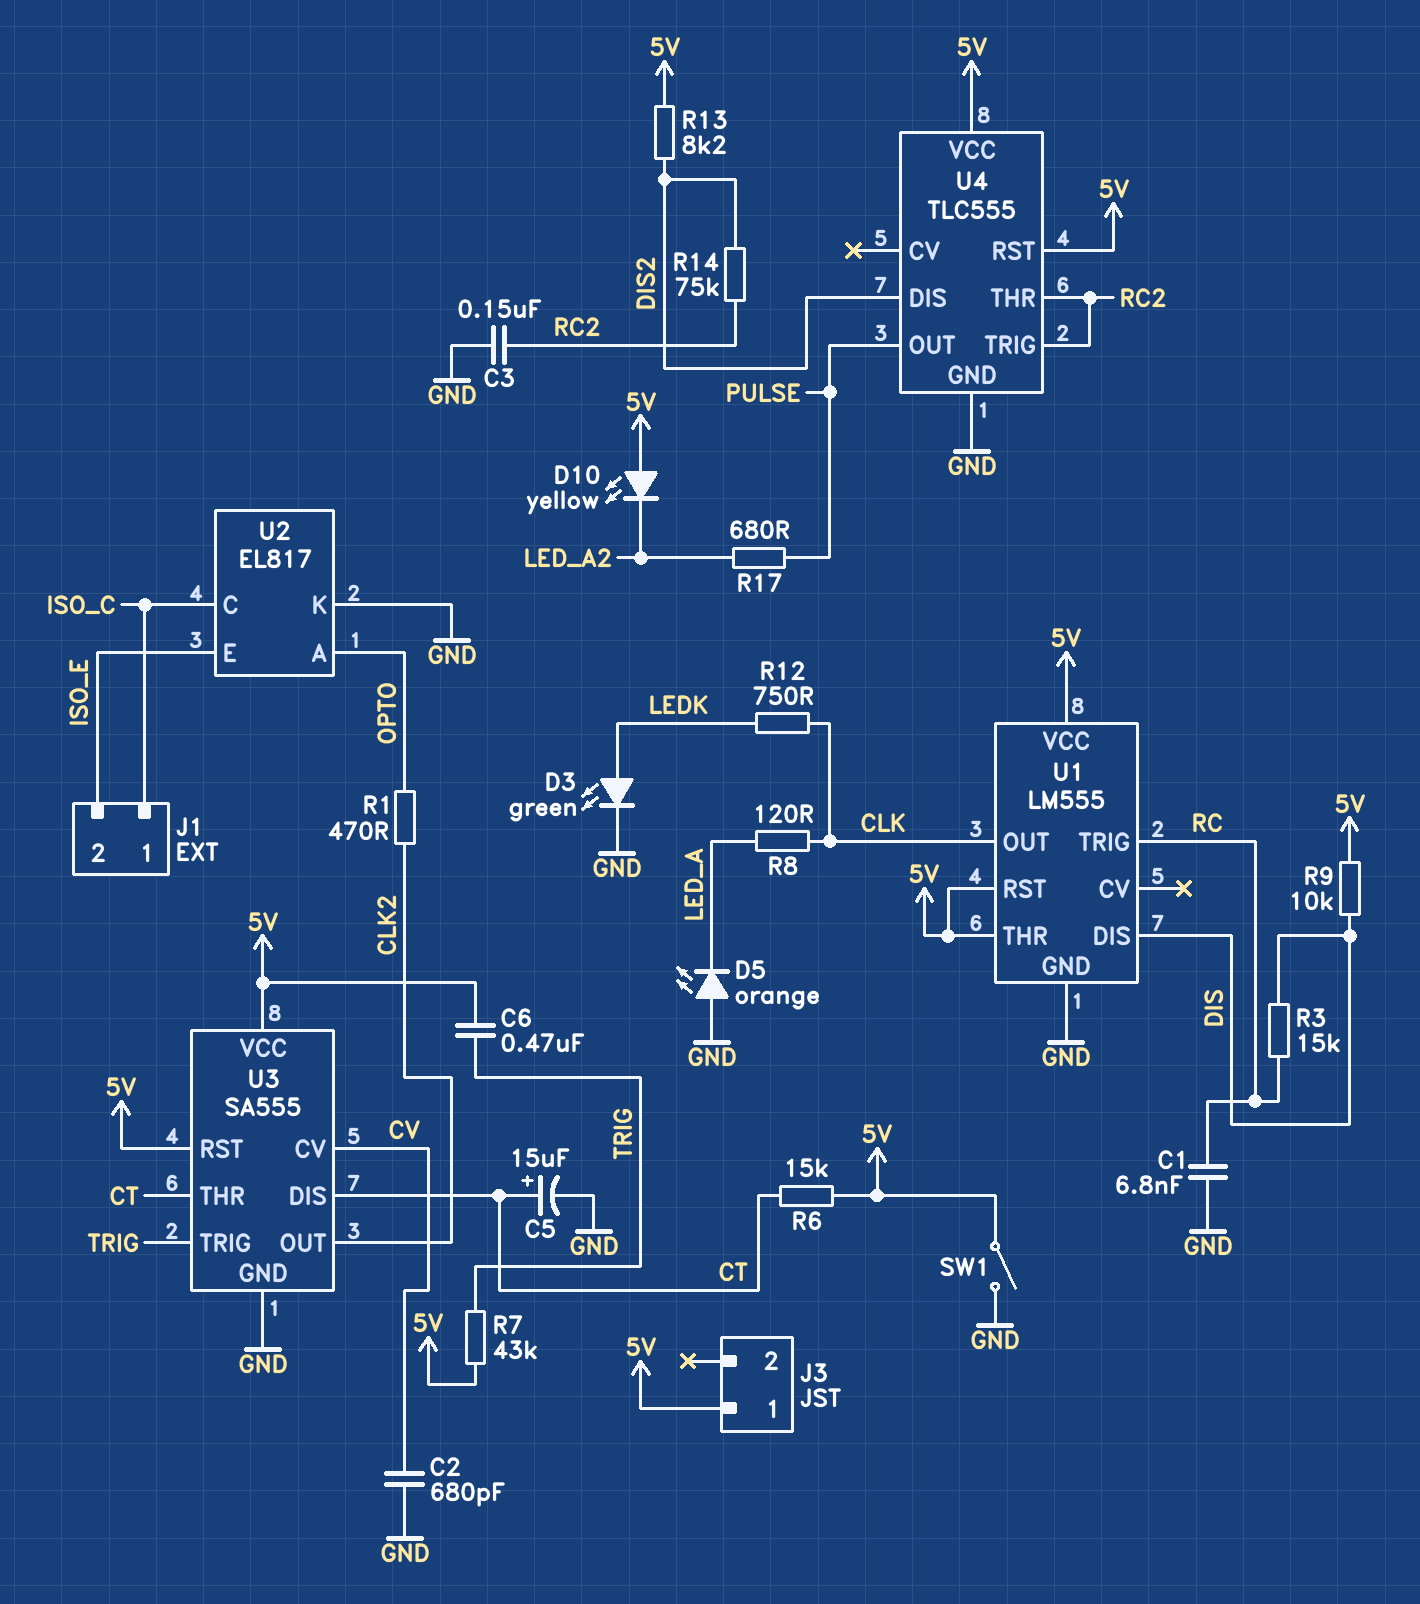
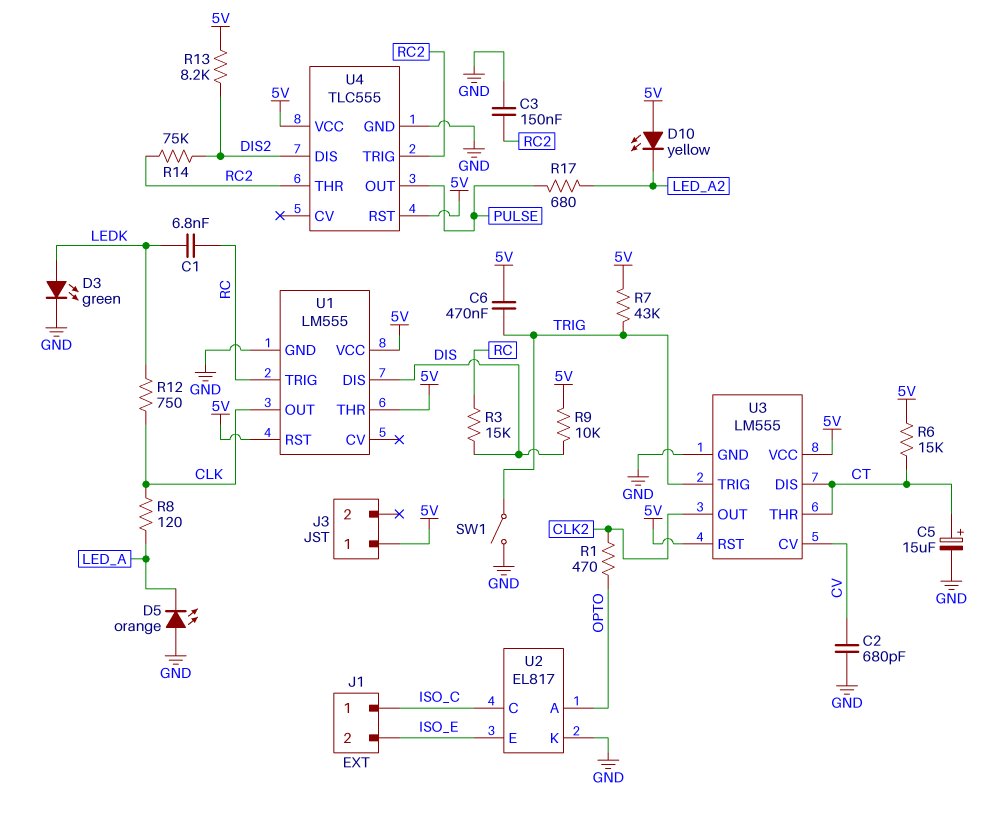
C1: 6.8nF (GND, RC) -> 6.8nF (LEDK, RC)
SW1: switch (5V, GND) -> switch (GND, TRIG)
U3: SA555 -> LM555

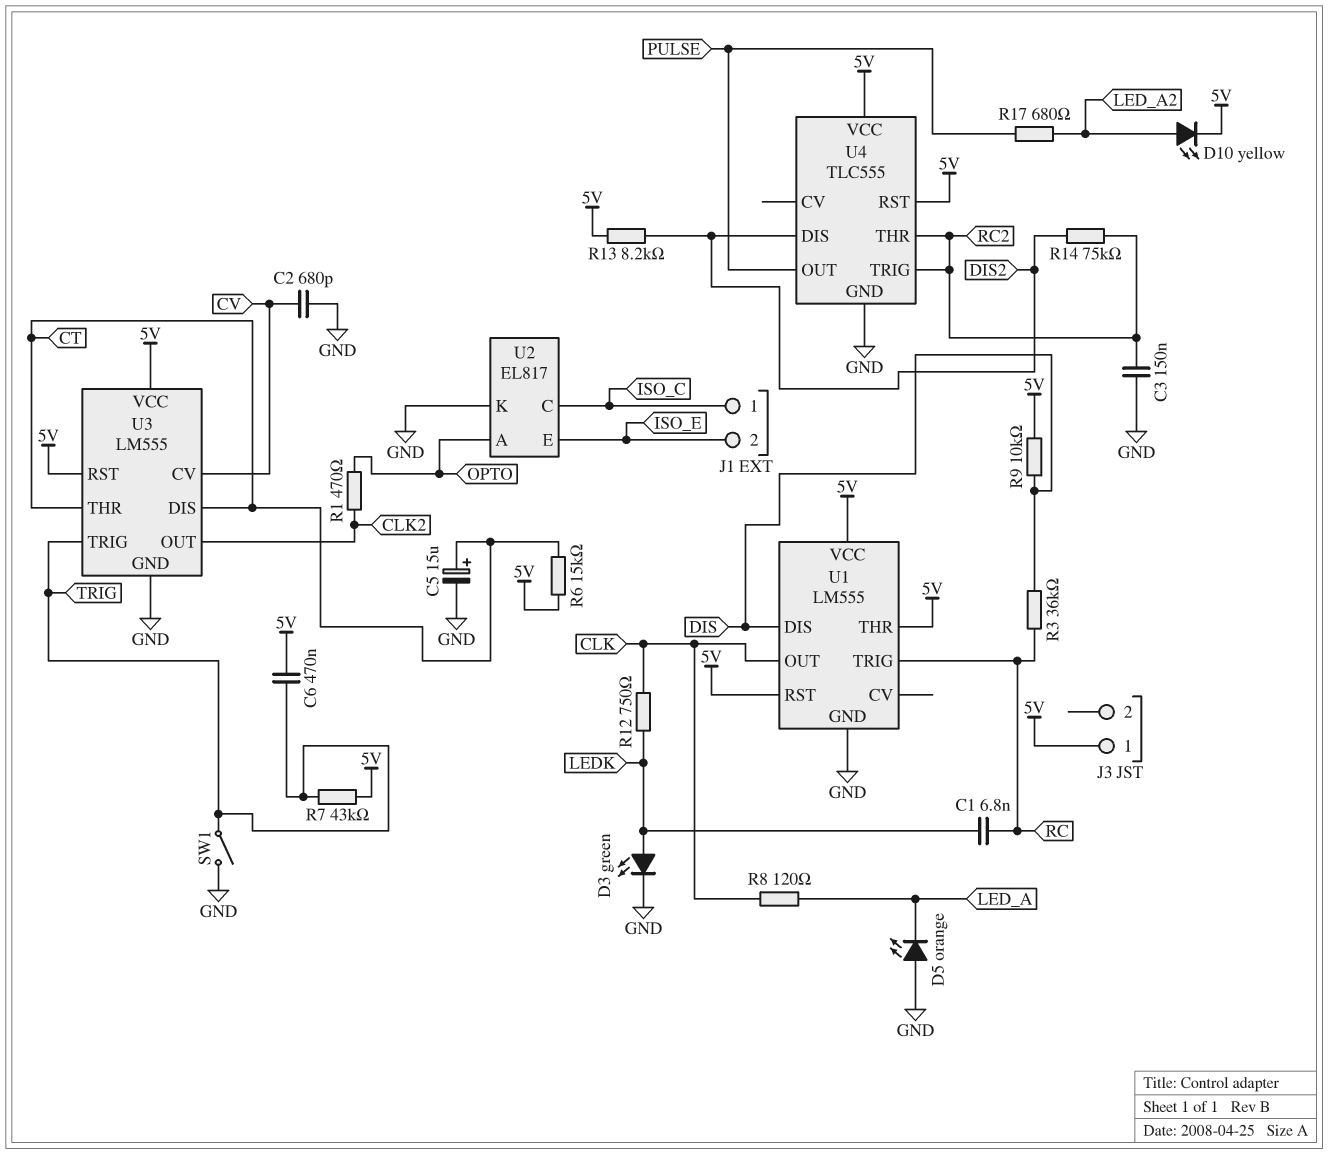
D10: LED yellow (A 5V, K LED_A2) -> LED yellow (A LED_A2, K 5V)
R3: 15k (DIS, RC) -> 36k (DIS, RC)

